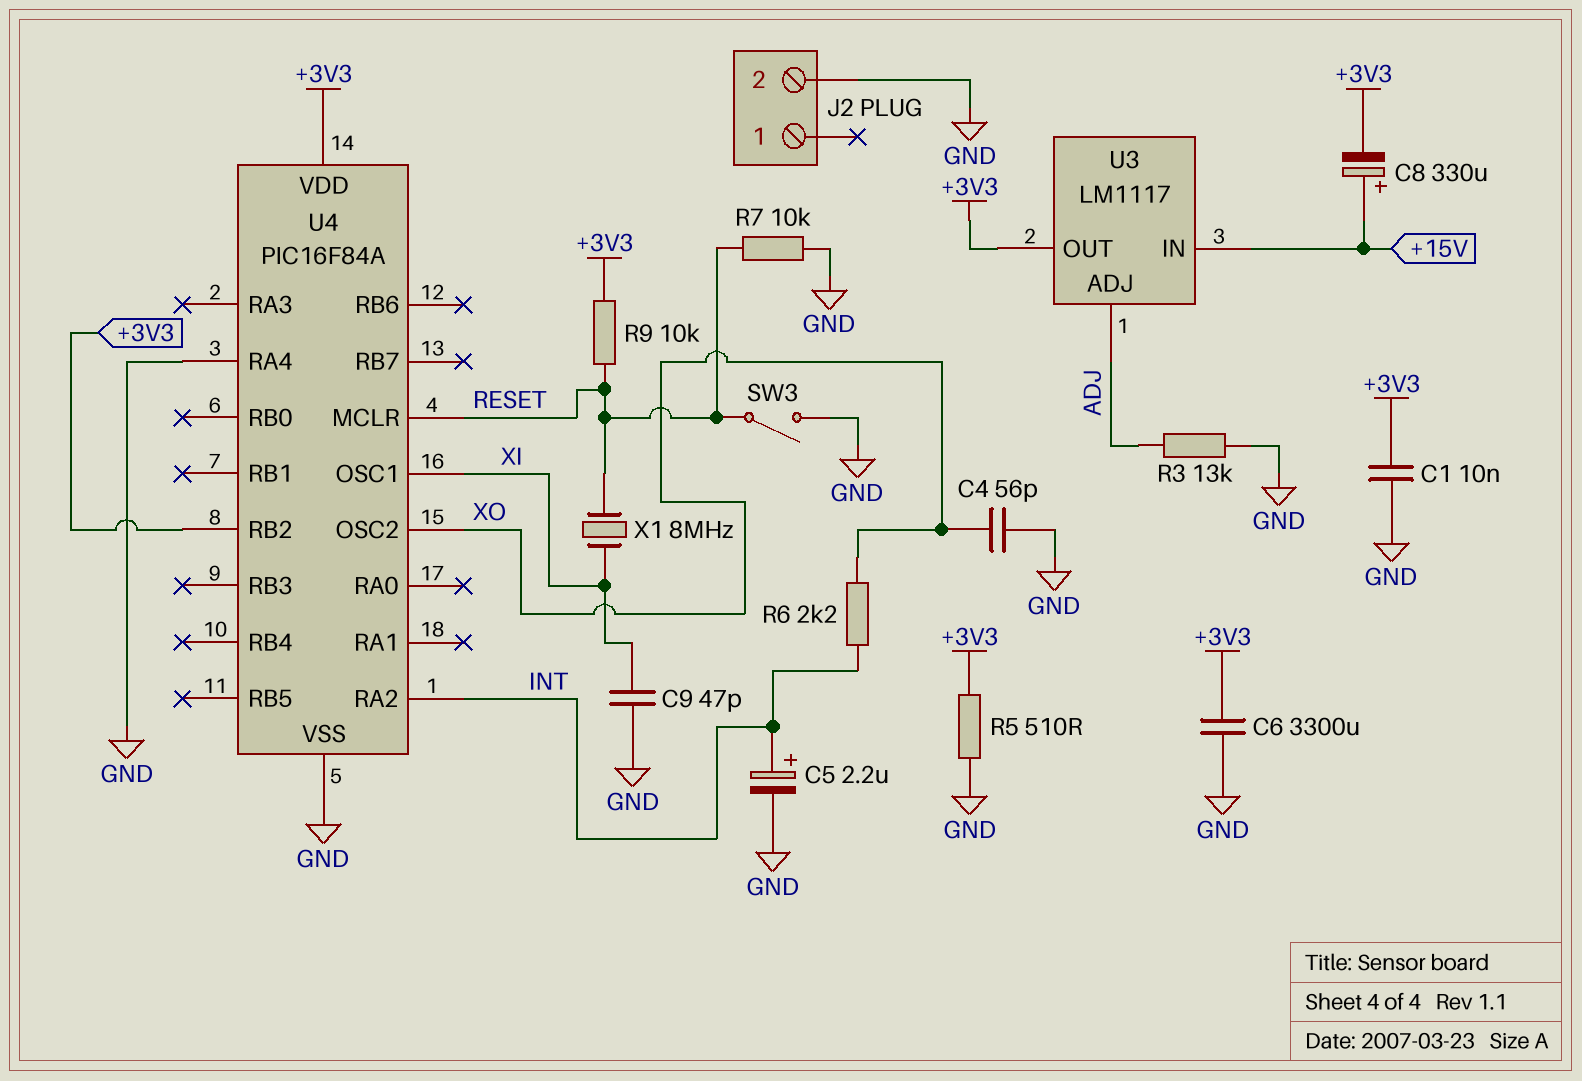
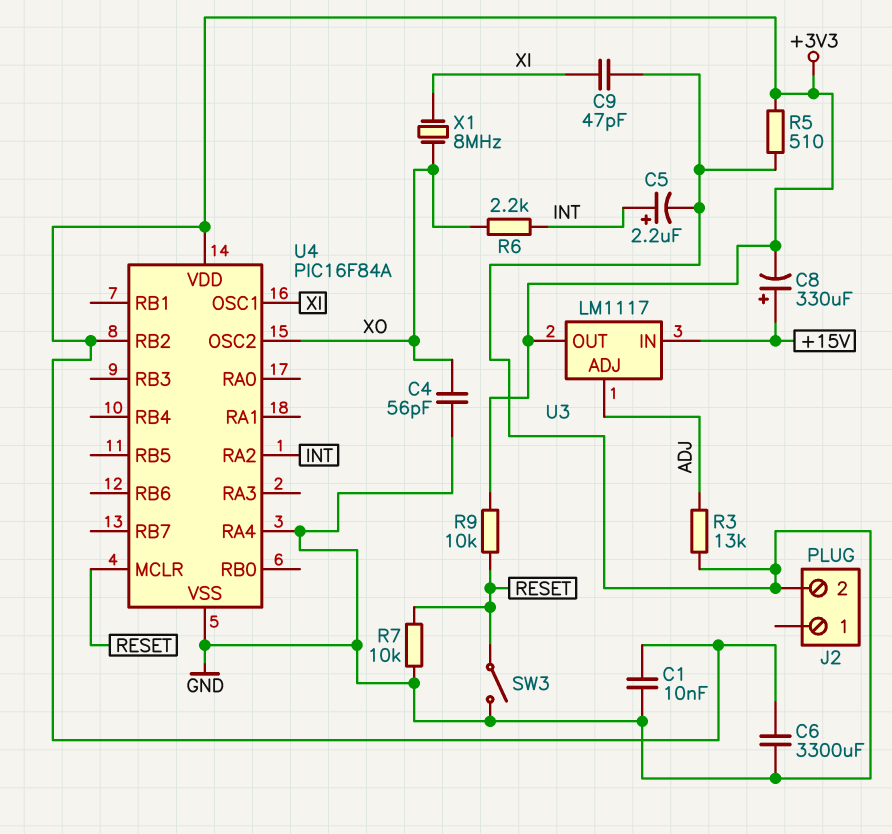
X1: 8MHz (RESET, XI) -> 8MHz (XI, XO)

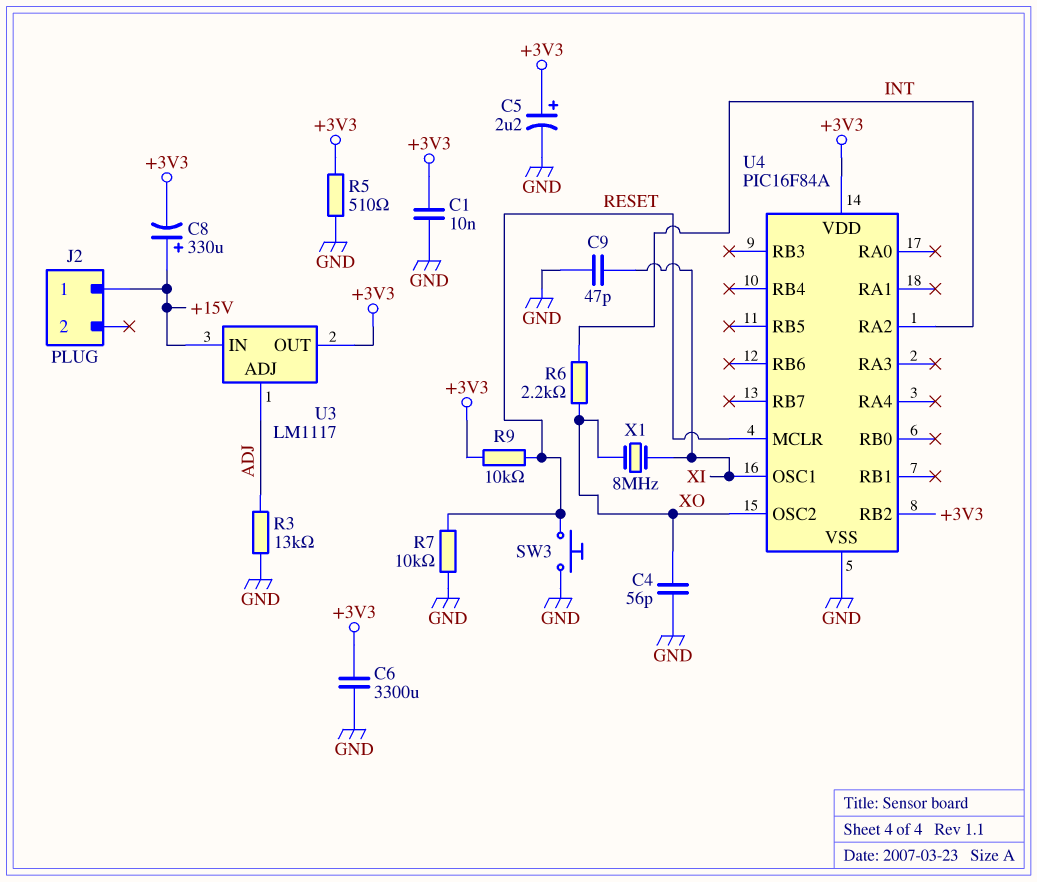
C5: 2.2uF (plus INT, minus GND) -> 2.2uF (plus +3V3, minus GND)
J2 pin 1: none -> +15V
J2 pin 2: GND -> none
SW3: switch (GND, RESET) -> button (GND, RESET)
U4 pin RA4: GND -> none

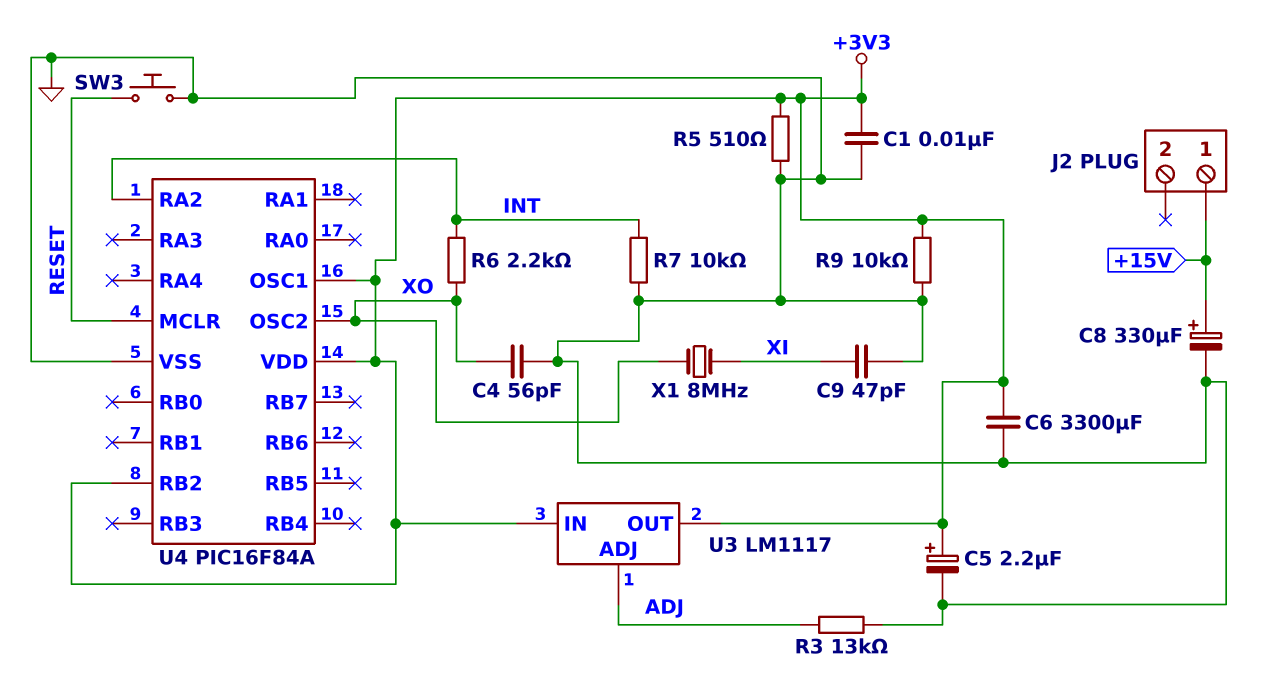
C8: 330uF (plus +15V, minus +3V3) -> 330uF (plus +15V, minus GND)
R7: 10k (GND, RESET) -> 10k (GND, INT)
R9: 10k (+3V3, RESET) -> 10k (+3V3, GND)
U3 pin IN: +15V -> +3V3
U4 pin OSC1: XI -> +3V3

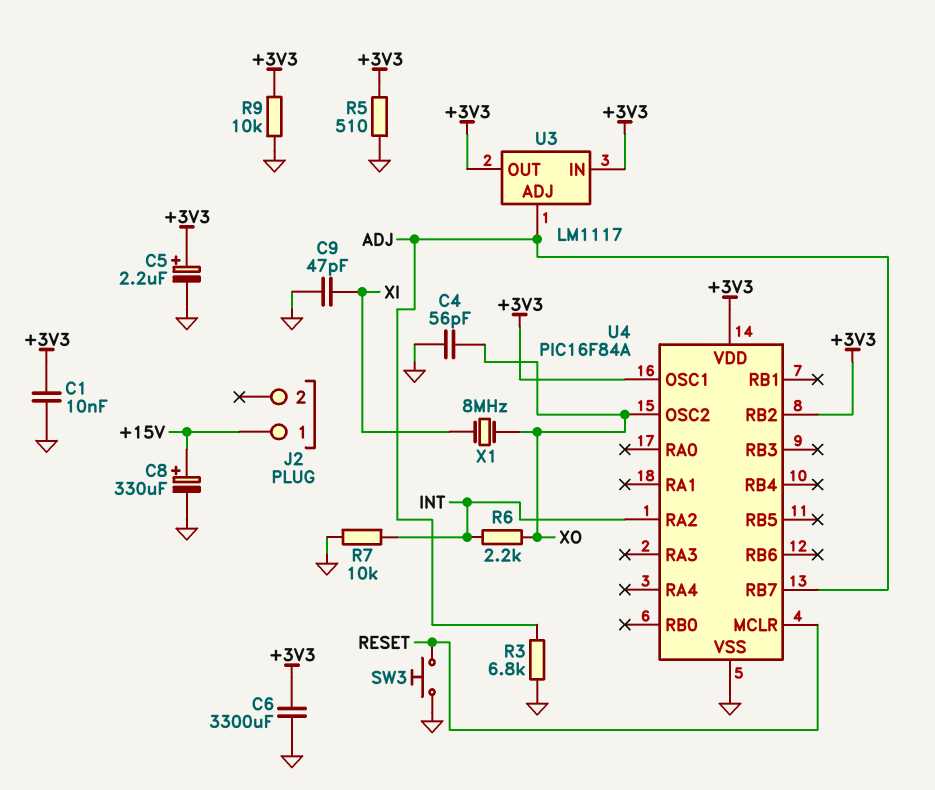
R3: 13k (ADJ, GND) -> 6.8k (ADJ, GND)
U4 pin RB7: none -> ADJ

